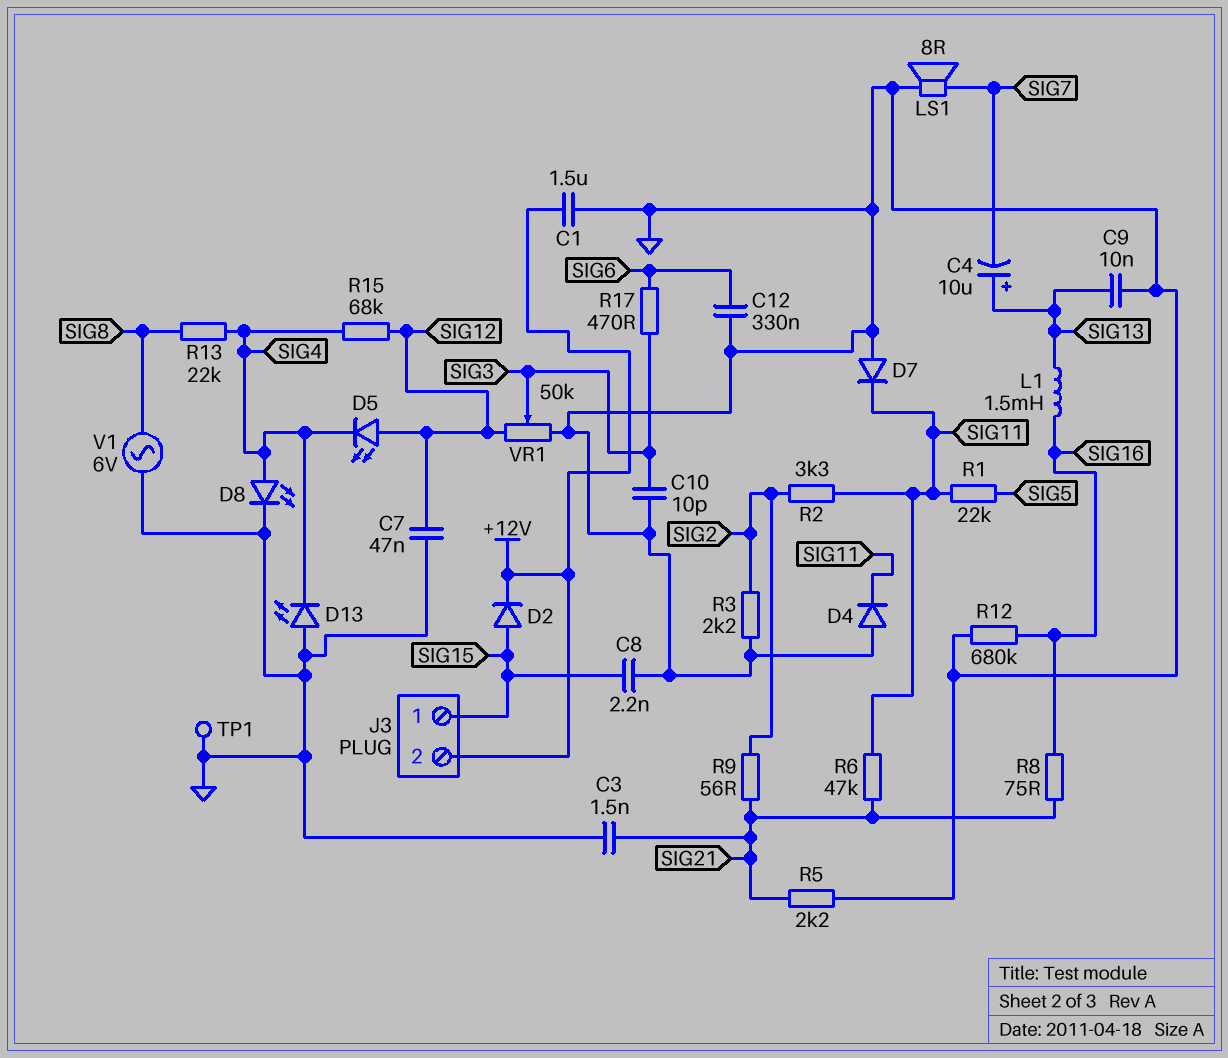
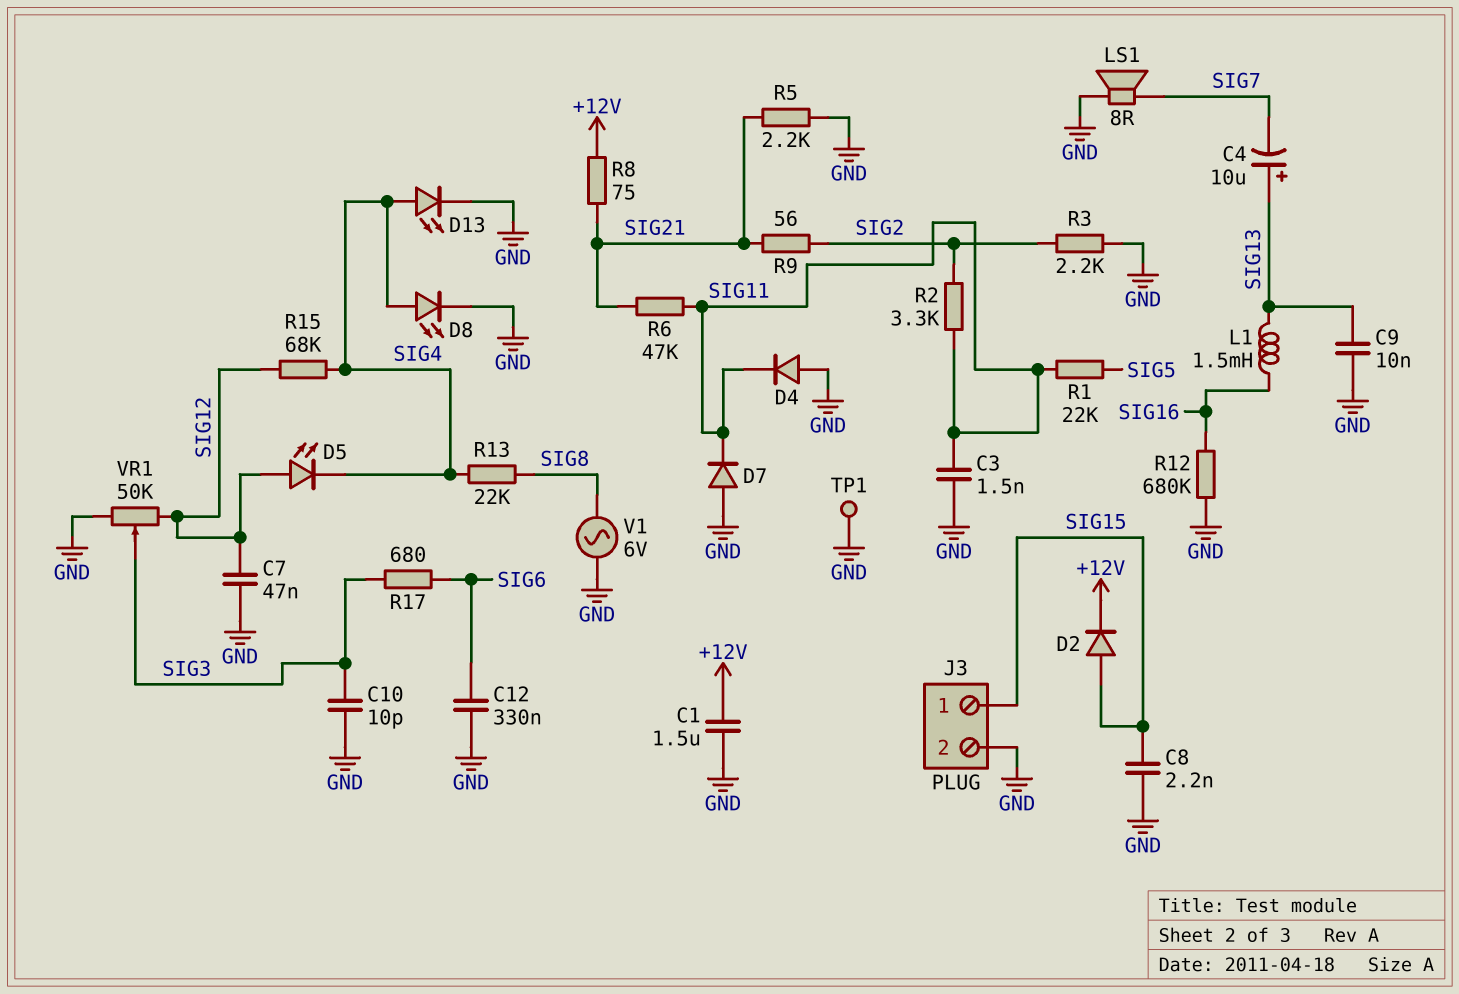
C3: 1.5nF (GND, SIG21) -> 1.5nF (GND, SIG11)
D13: LED (A GND, K SIG4) -> LED (A SIG4, K GND)
J3 pin 2: +12V -> GND
R8: 75 (SIG16, SIG21) -> 75 (+12V, SIG21)
R17: 470 (SIG3, SIG6) -> 680 (SIG3, SIG6)

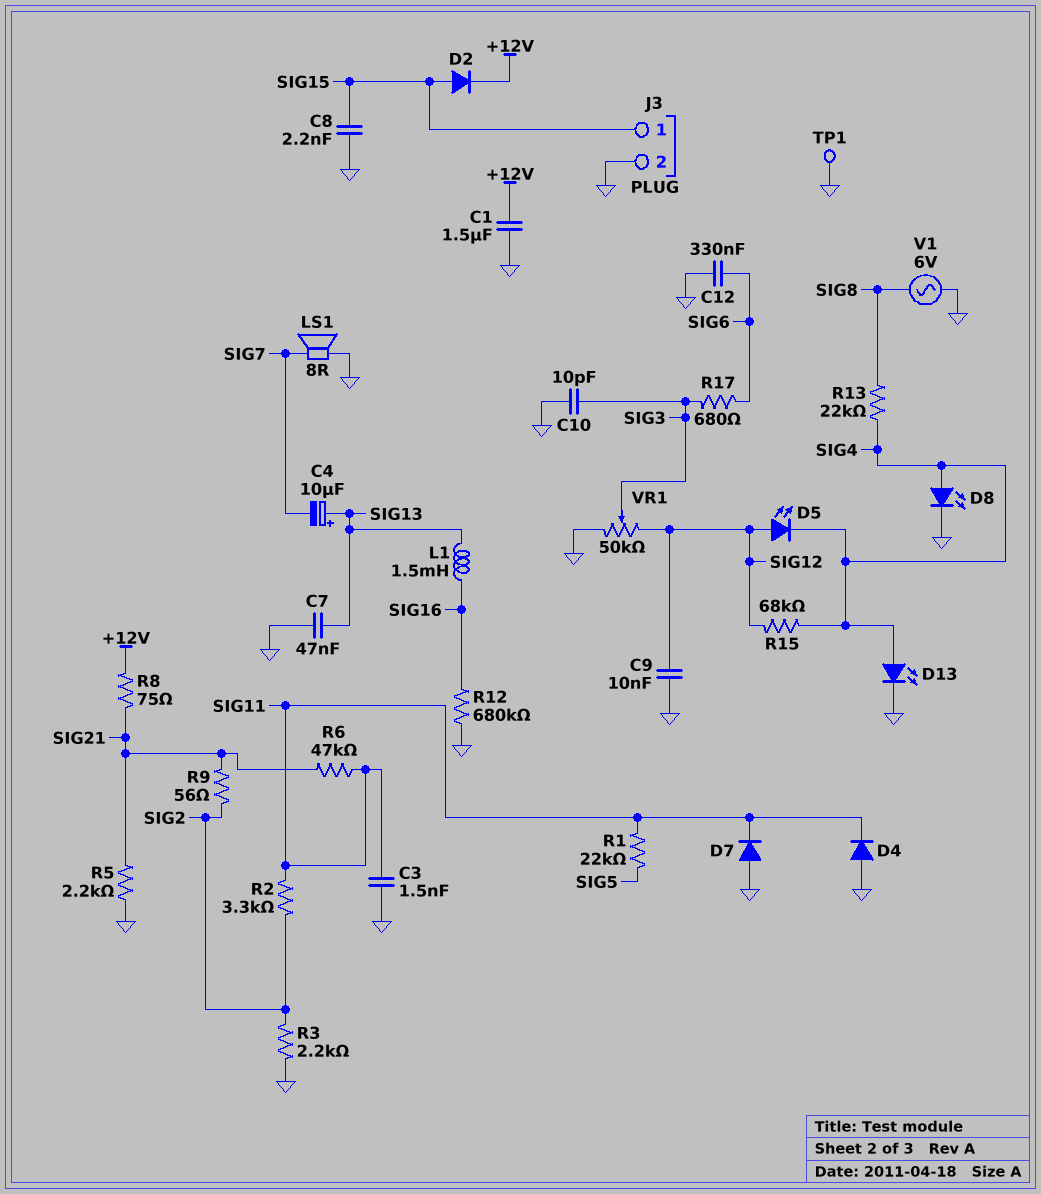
C7: 47nF (GND, SIG12) -> 47nF (GND, SIG13)
C9: 10nF (GND, SIG13) -> 10nF (GND, SIG12)

